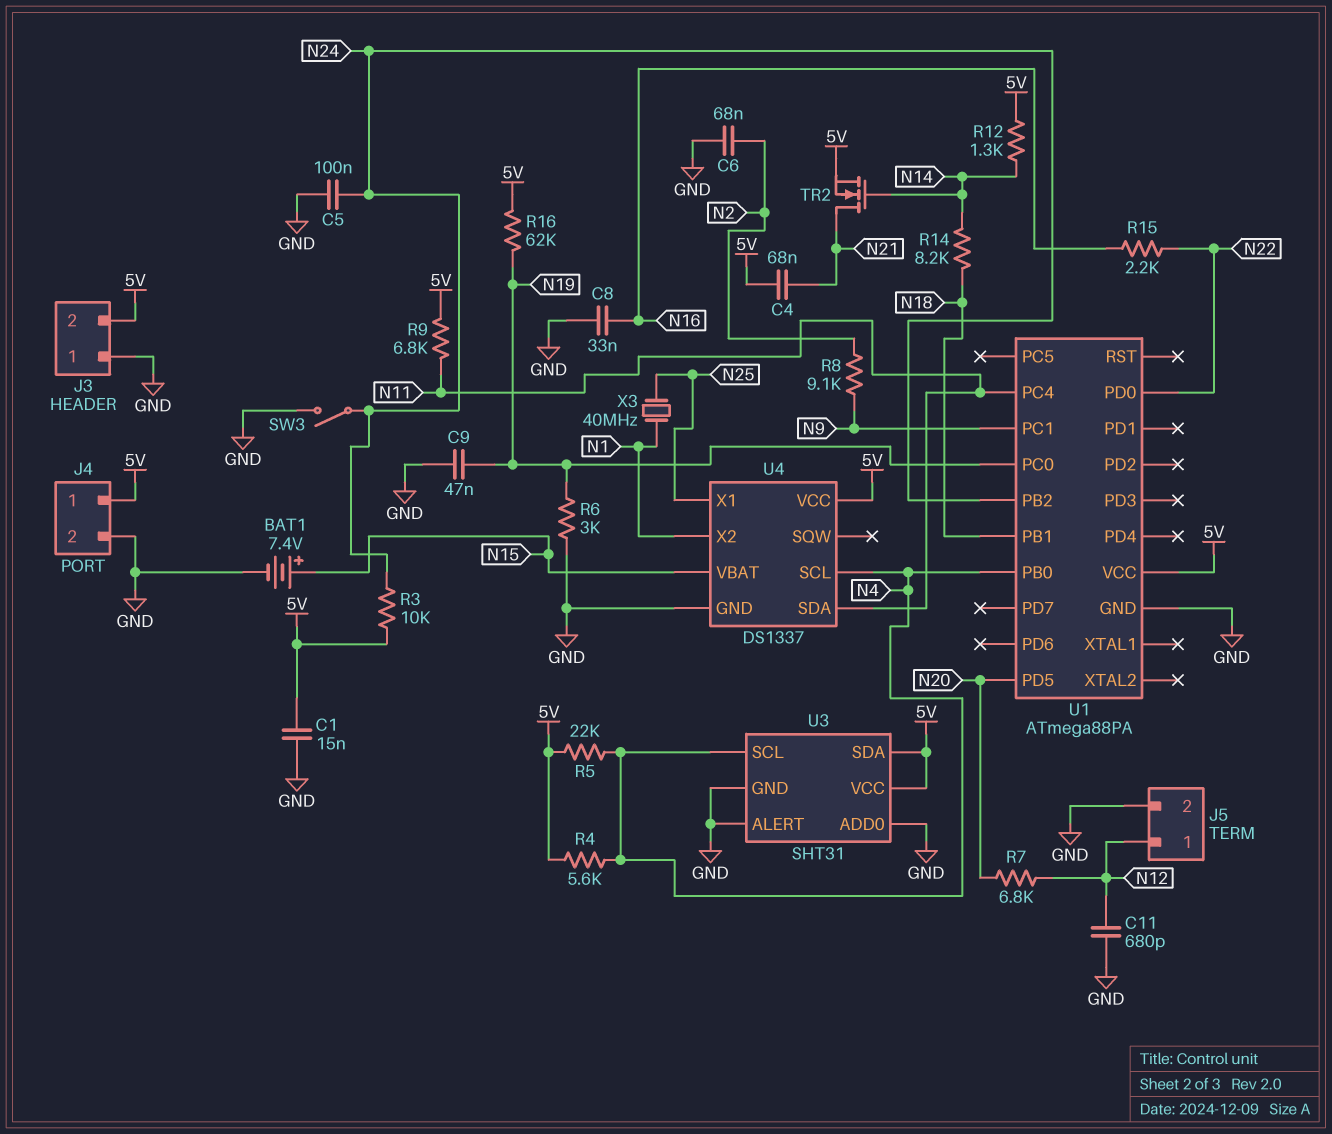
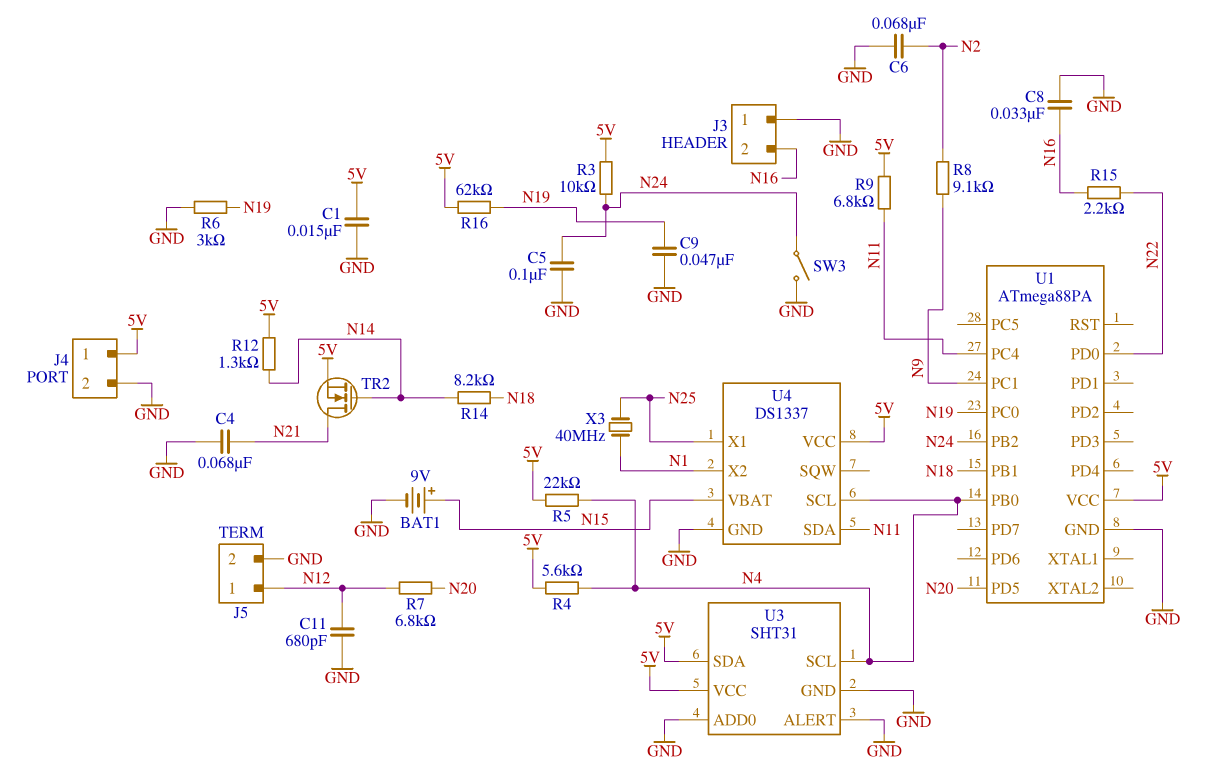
BAT1: 7.4V (plus N15, minus GND) -> 9V (plus N15, minus GND)
C4: 68nF (5V, N21) -> 68nF (GND, N21)
J3 pin 2: 5V -> N16

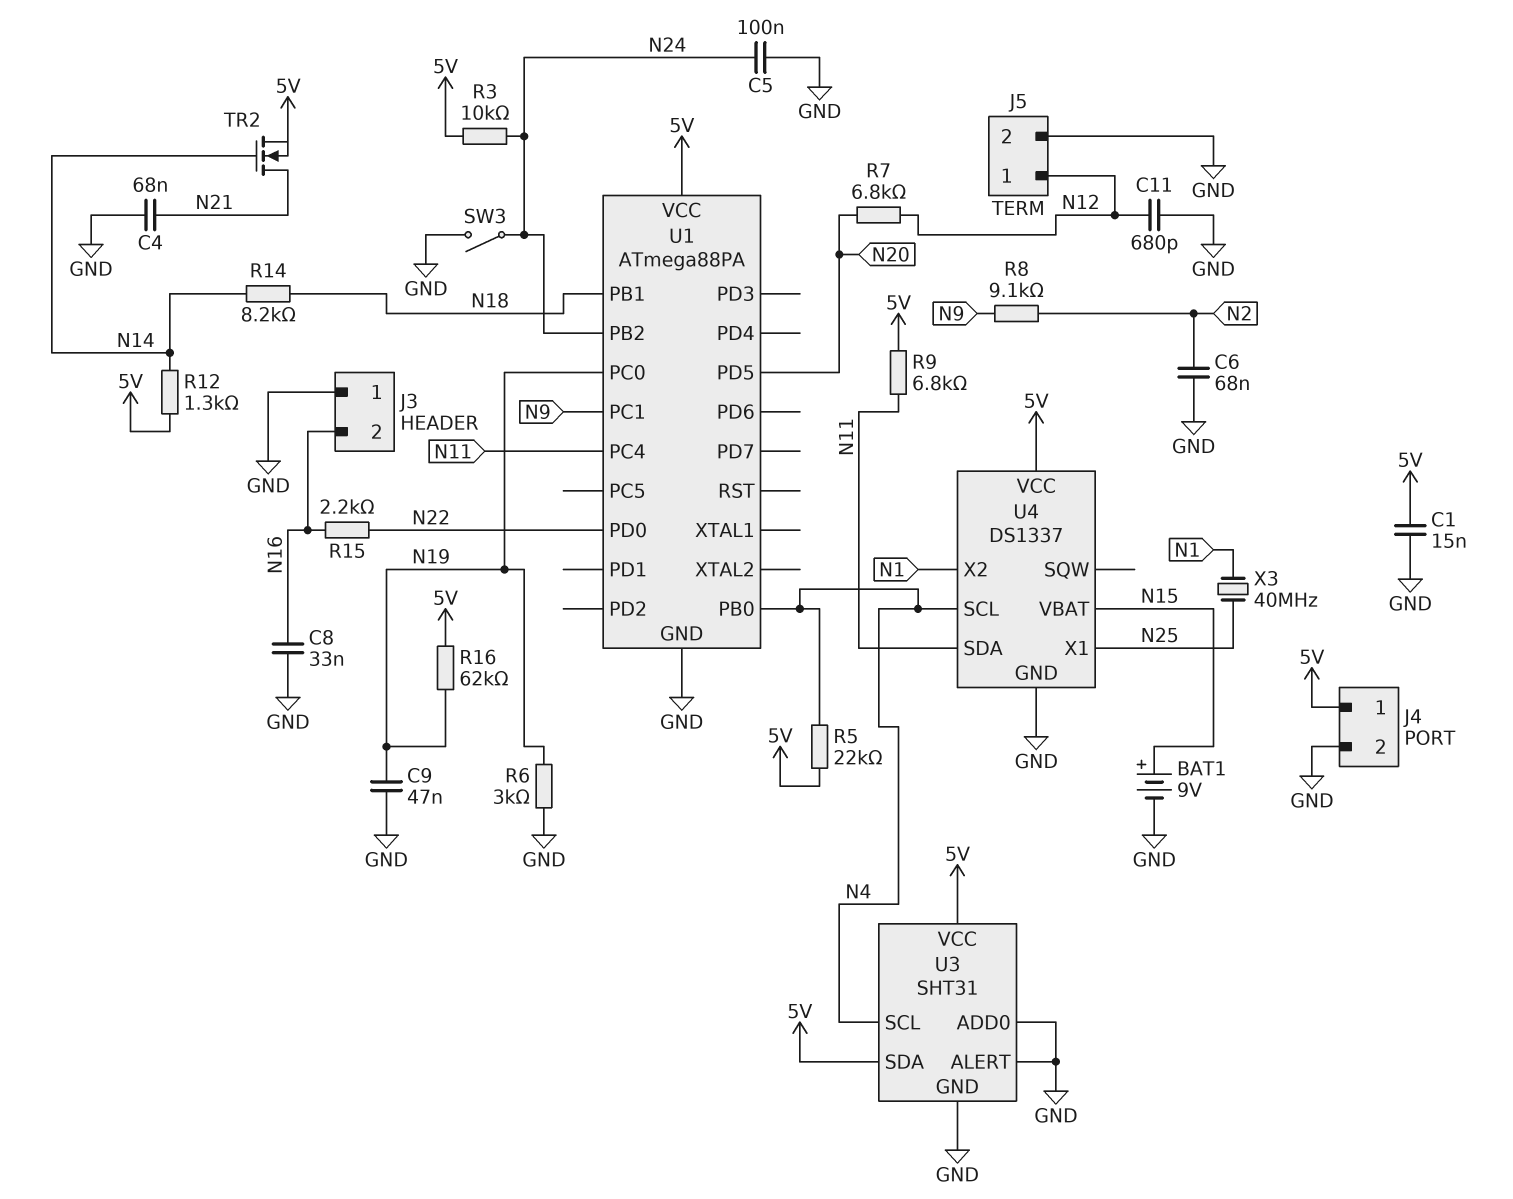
R4: 5.6k (5V, N4) -> none

